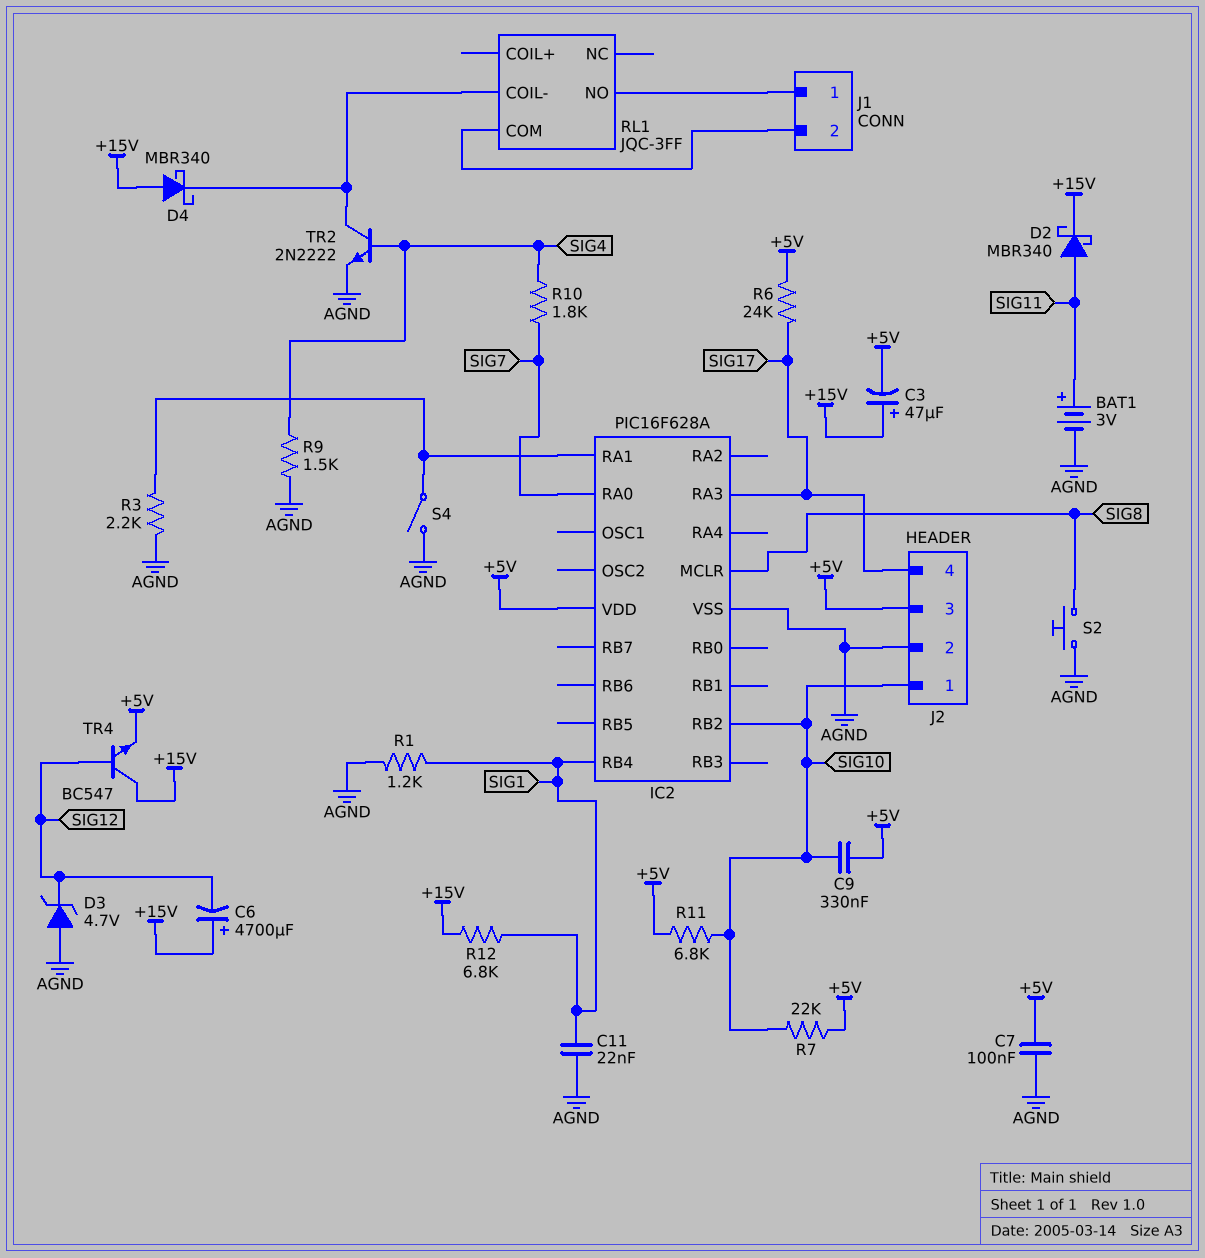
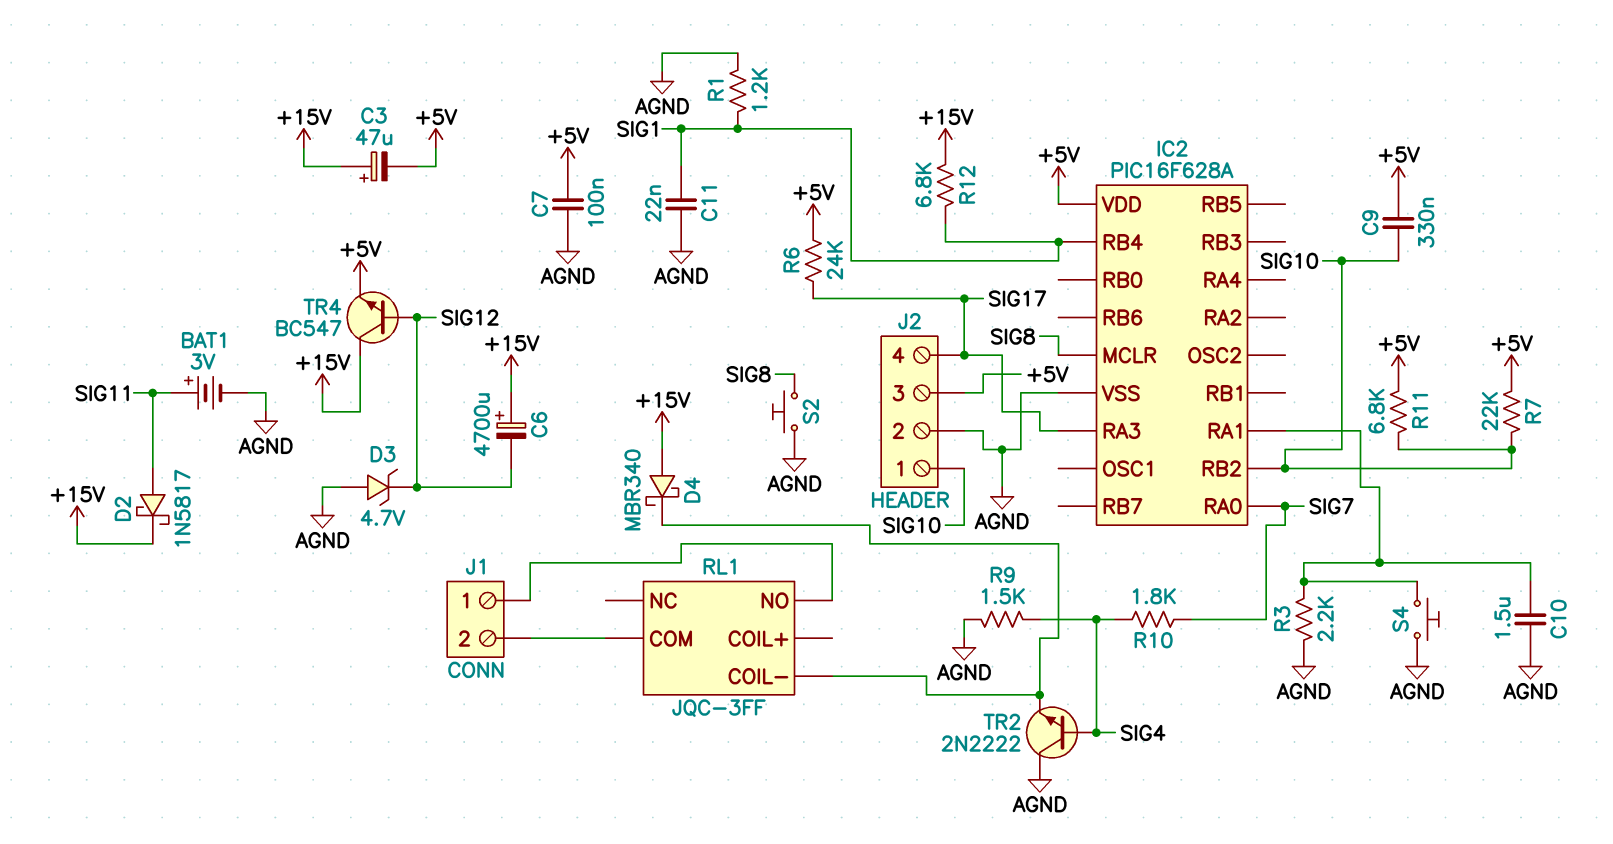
C10: none -> 1.5uF (AGND, IC2/RA1)
D2: schottky MBR340 (A SIG11, K +15V) -> schottky 1N5817 (A SIG11, K +15V)
S4: switch (AGND, IC2/RA1) -> button (AGND, IC2/RA1)
TR2: NPN 2N2222 (B SIG4, C RL1/COIL-, E AGND) -> NPN 2N2222 (B SIG4, C AGND, E RL1/COIL-)

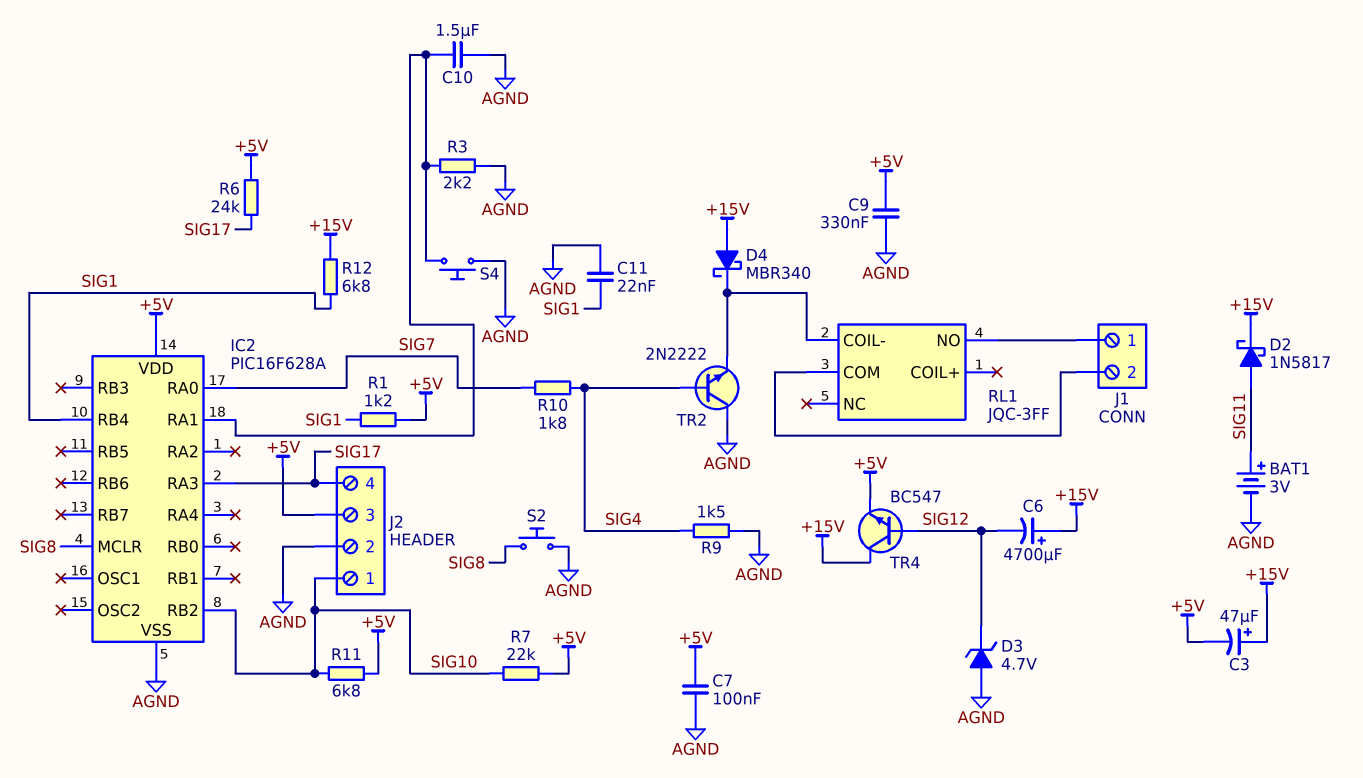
C9: 330nF (+5V, SIG10) -> 330nF (+5V, AGND)
R1: 1.2k (AGND, SIG1) -> 1.2k (+5V, SIG1)

